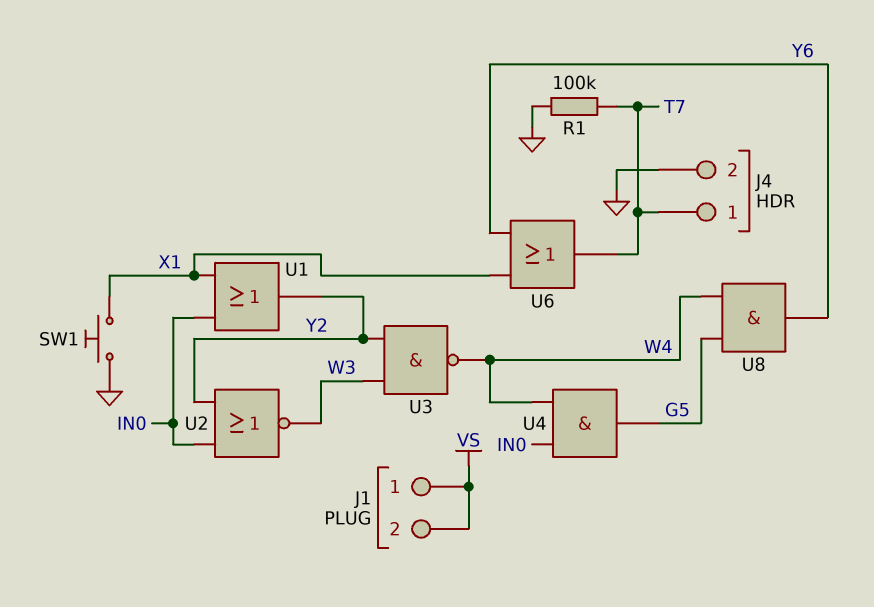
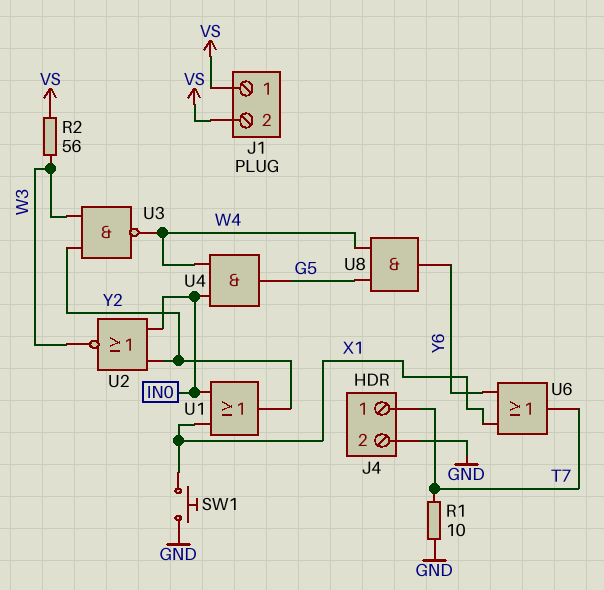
R1: 100k (GND, T7) -> 10 (GND, T7)
R2: none -> 56 (VS, W3)

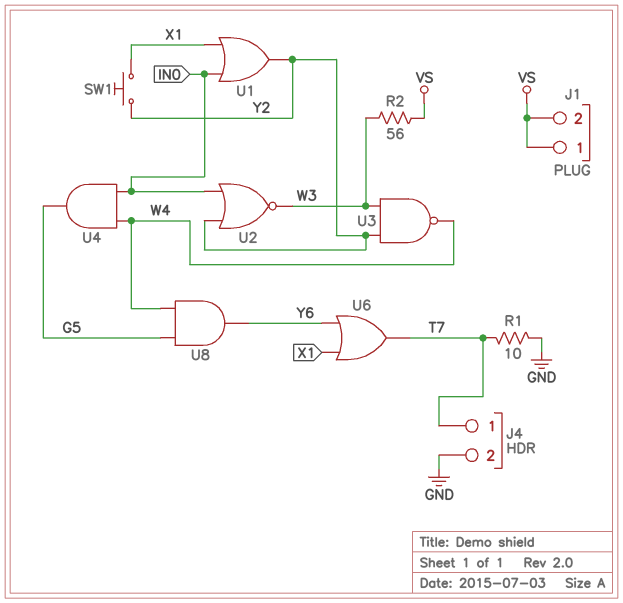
SW1: button (GND, X1) -> button (X1, Y2)

